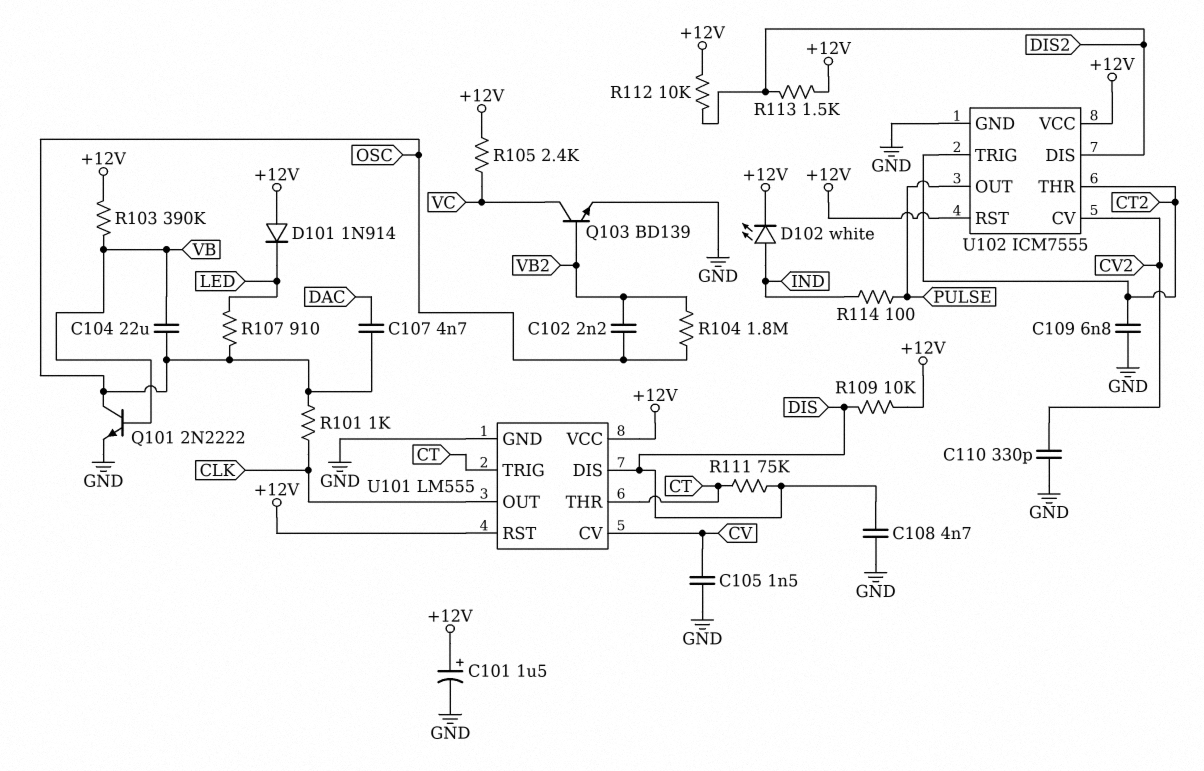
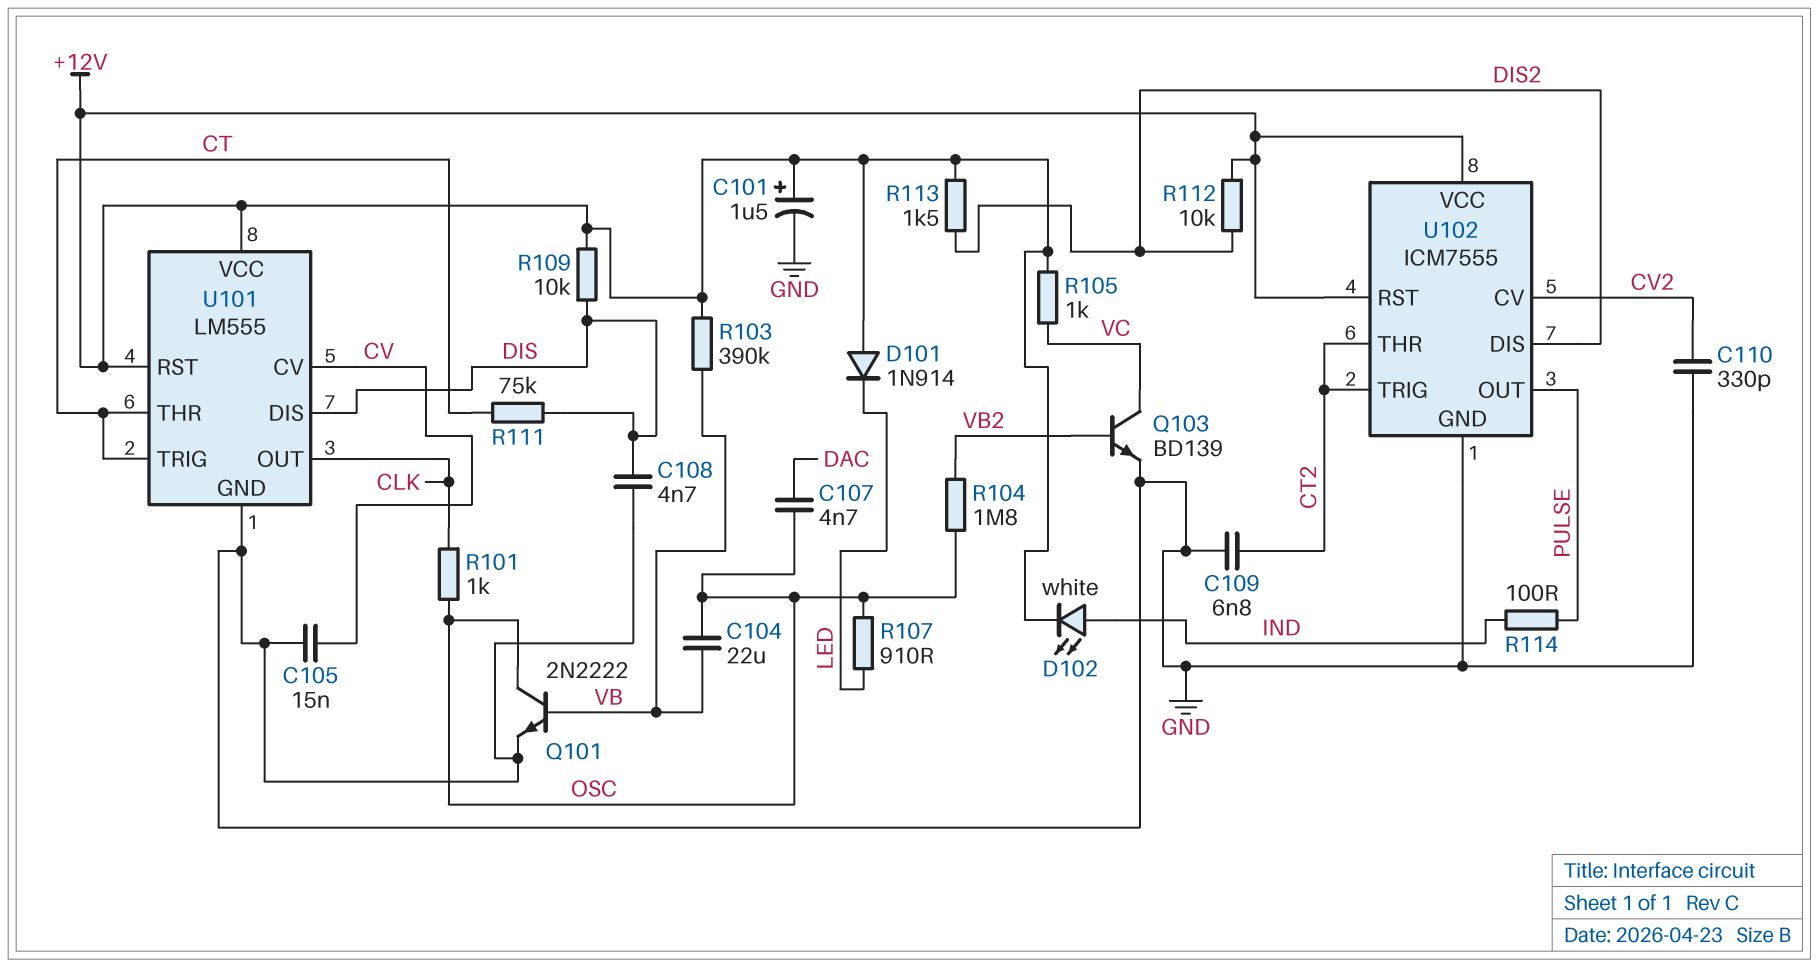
C102: 2.2nF (OSC, VB2) -> none
C105: 1.5nF (CV, GND) -> 15nF (CV, GND)
R105: 2.4k (+12V, VC) -> 1k (+12V, VC)

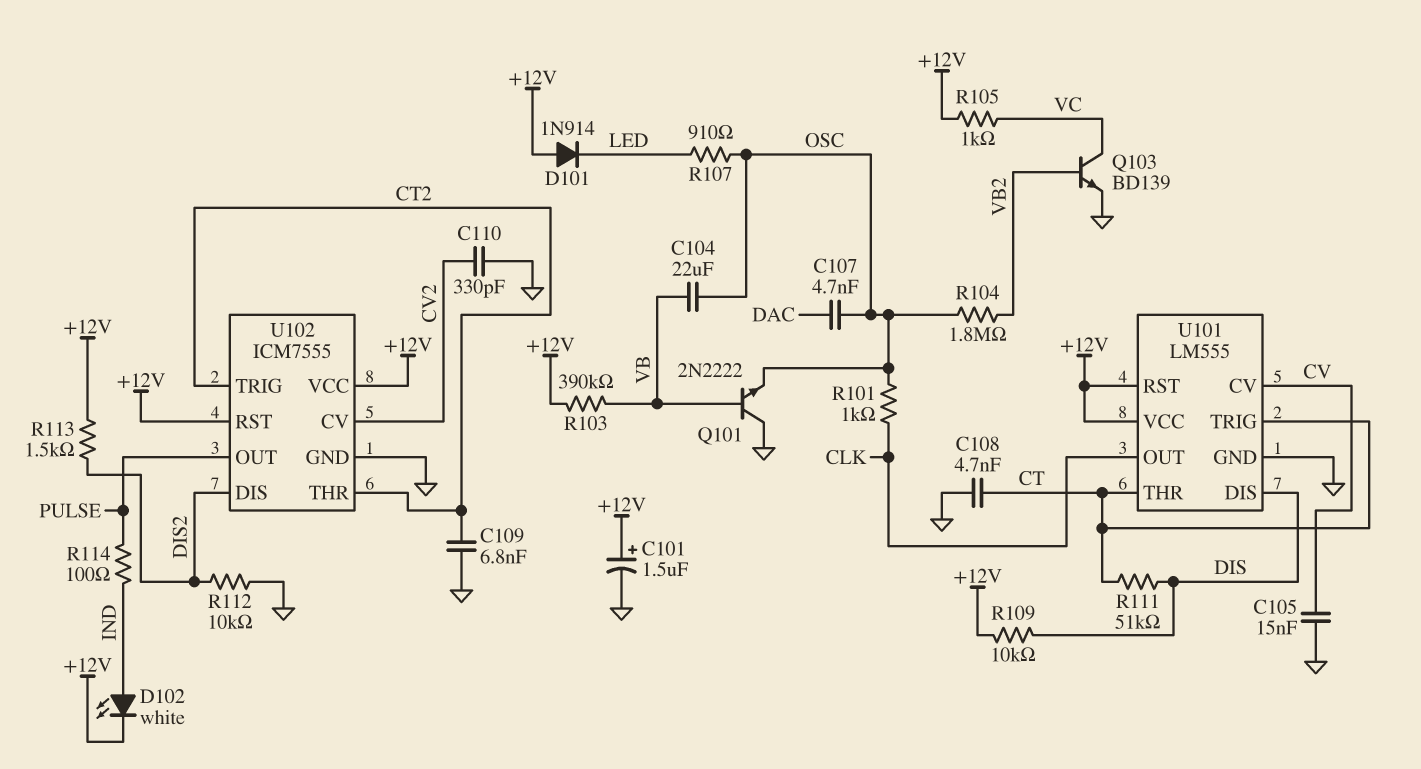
C108: 4.7nF (DIS, GND) -> 4.7nF (CT, GND)
Q101: NPN 2N2222 (B VB, C OSC, E GND) -> NPN 2N2222 (B VB, C GND, E OSC)
R111: 75k (CT, DIS) -> 51k (CT, DIS)
R112: 10k (+12V, DIS2) -> 10k (DIS2, GND)

